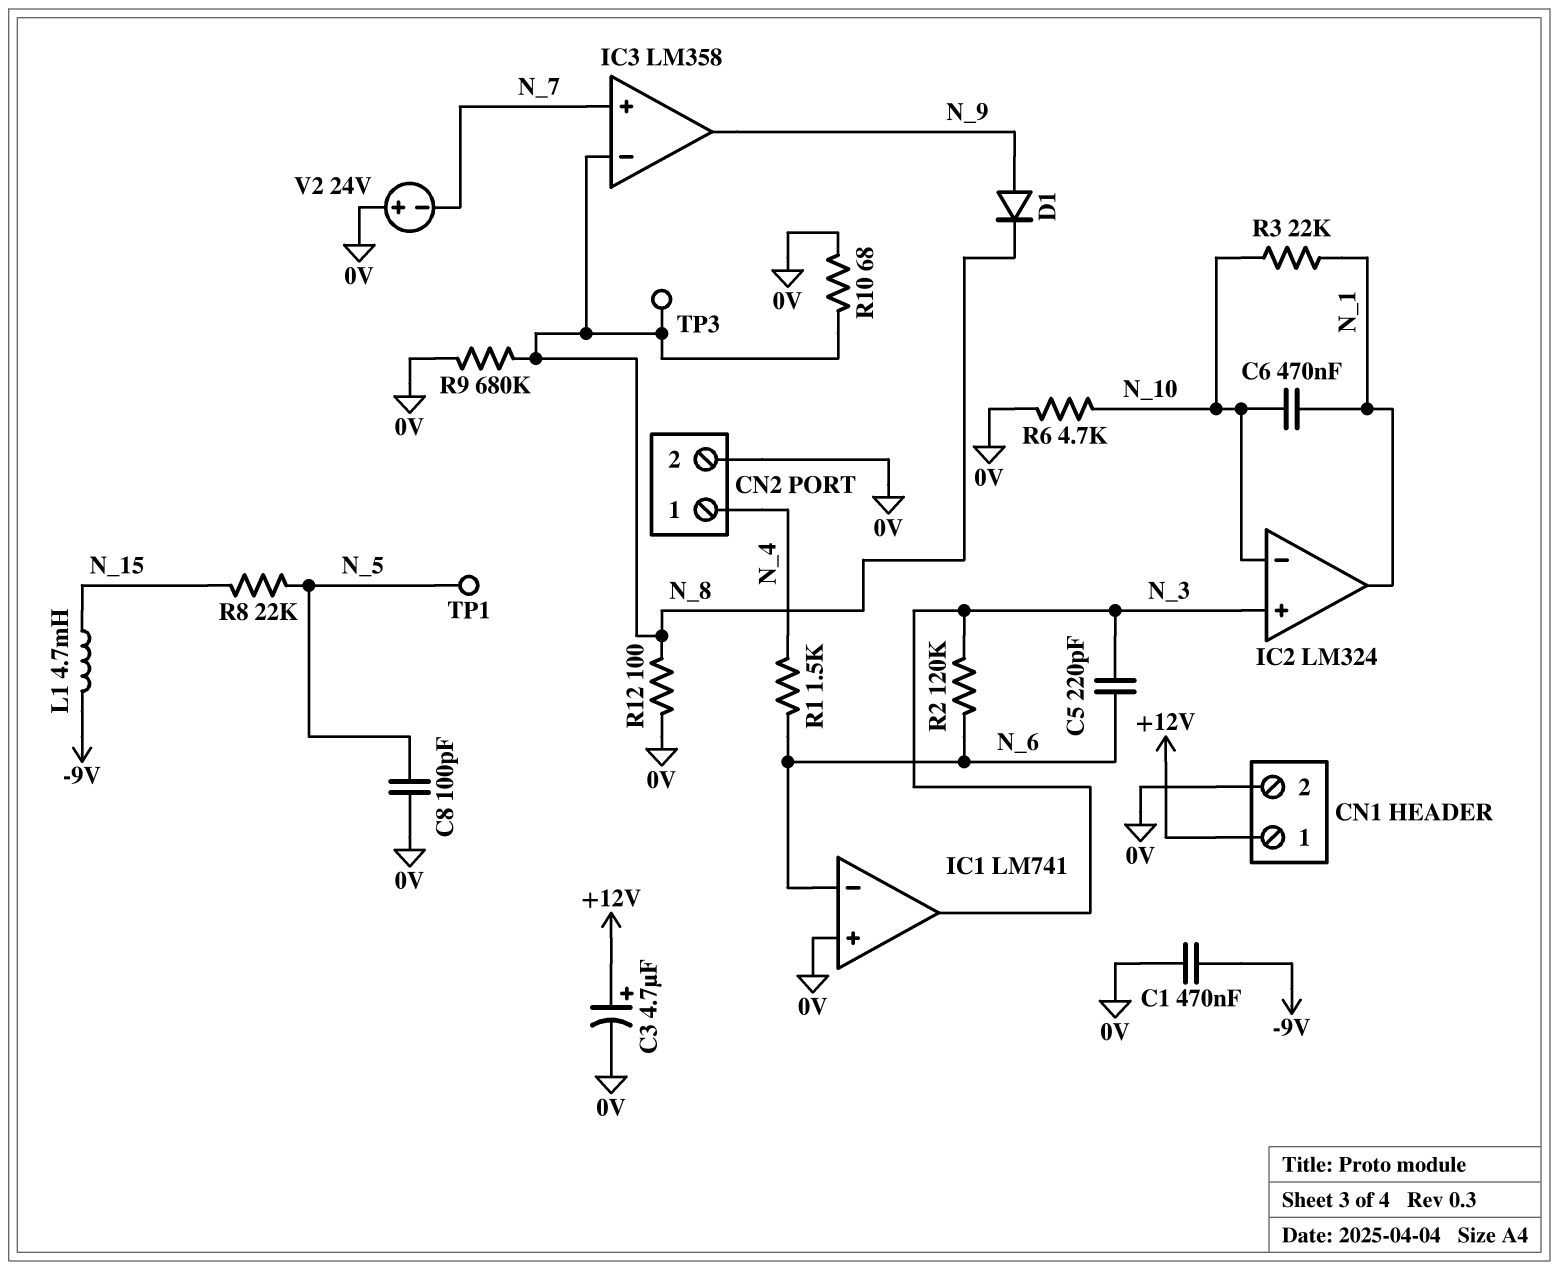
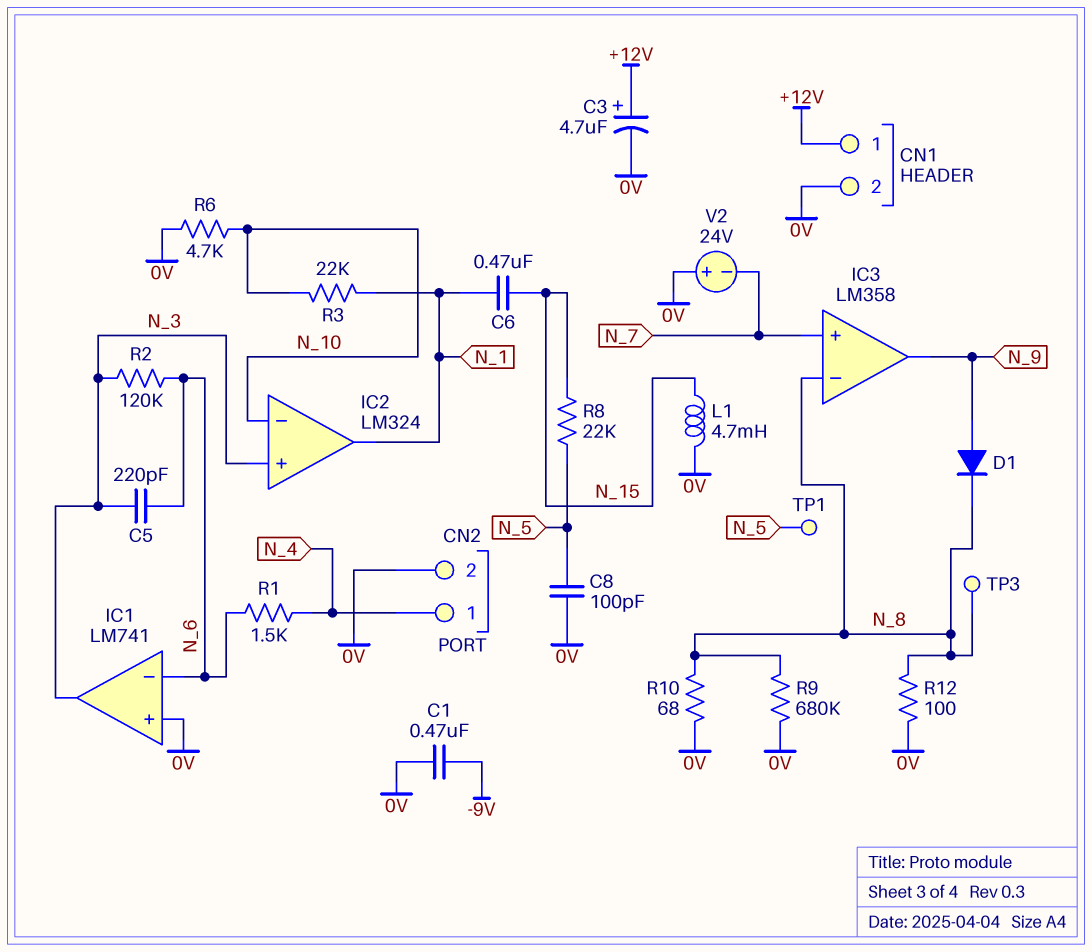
C6: 470nF (N_1, N_10) -> 470nF (N_1, N_15)
L1: 4.7mH (-9V, N_15) -> 4.7mH (0V, N_15)

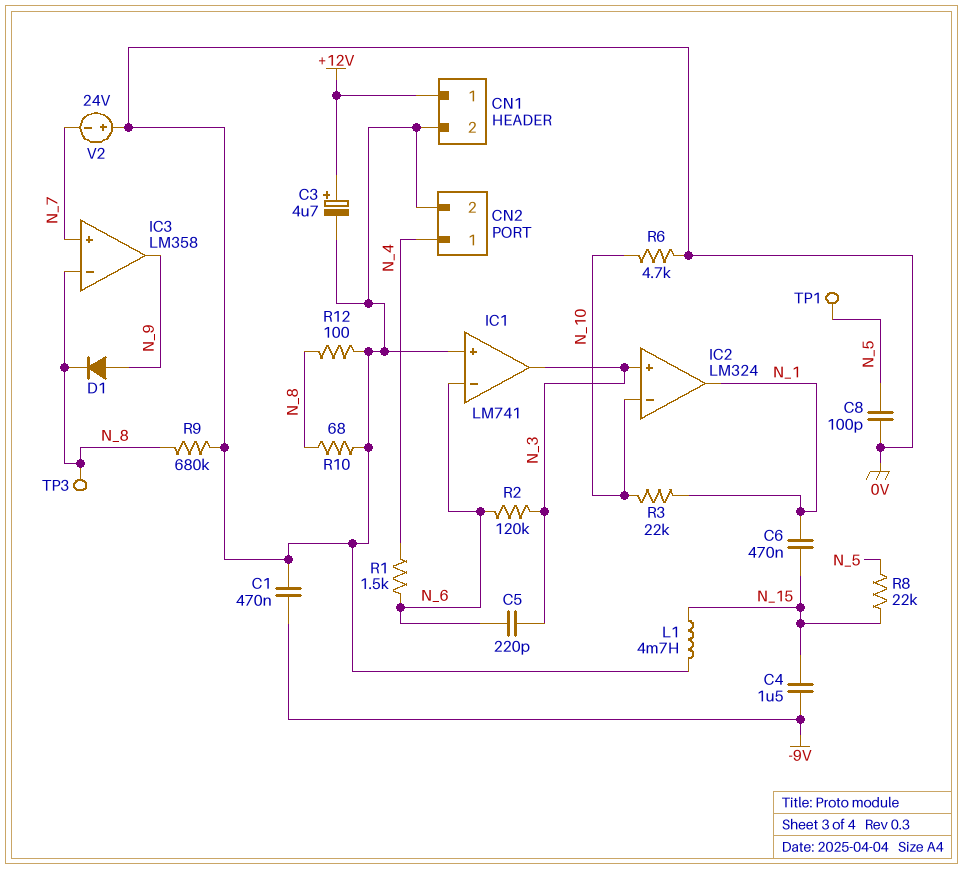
C4: none -> 1.5uF (-9V, N_15)

